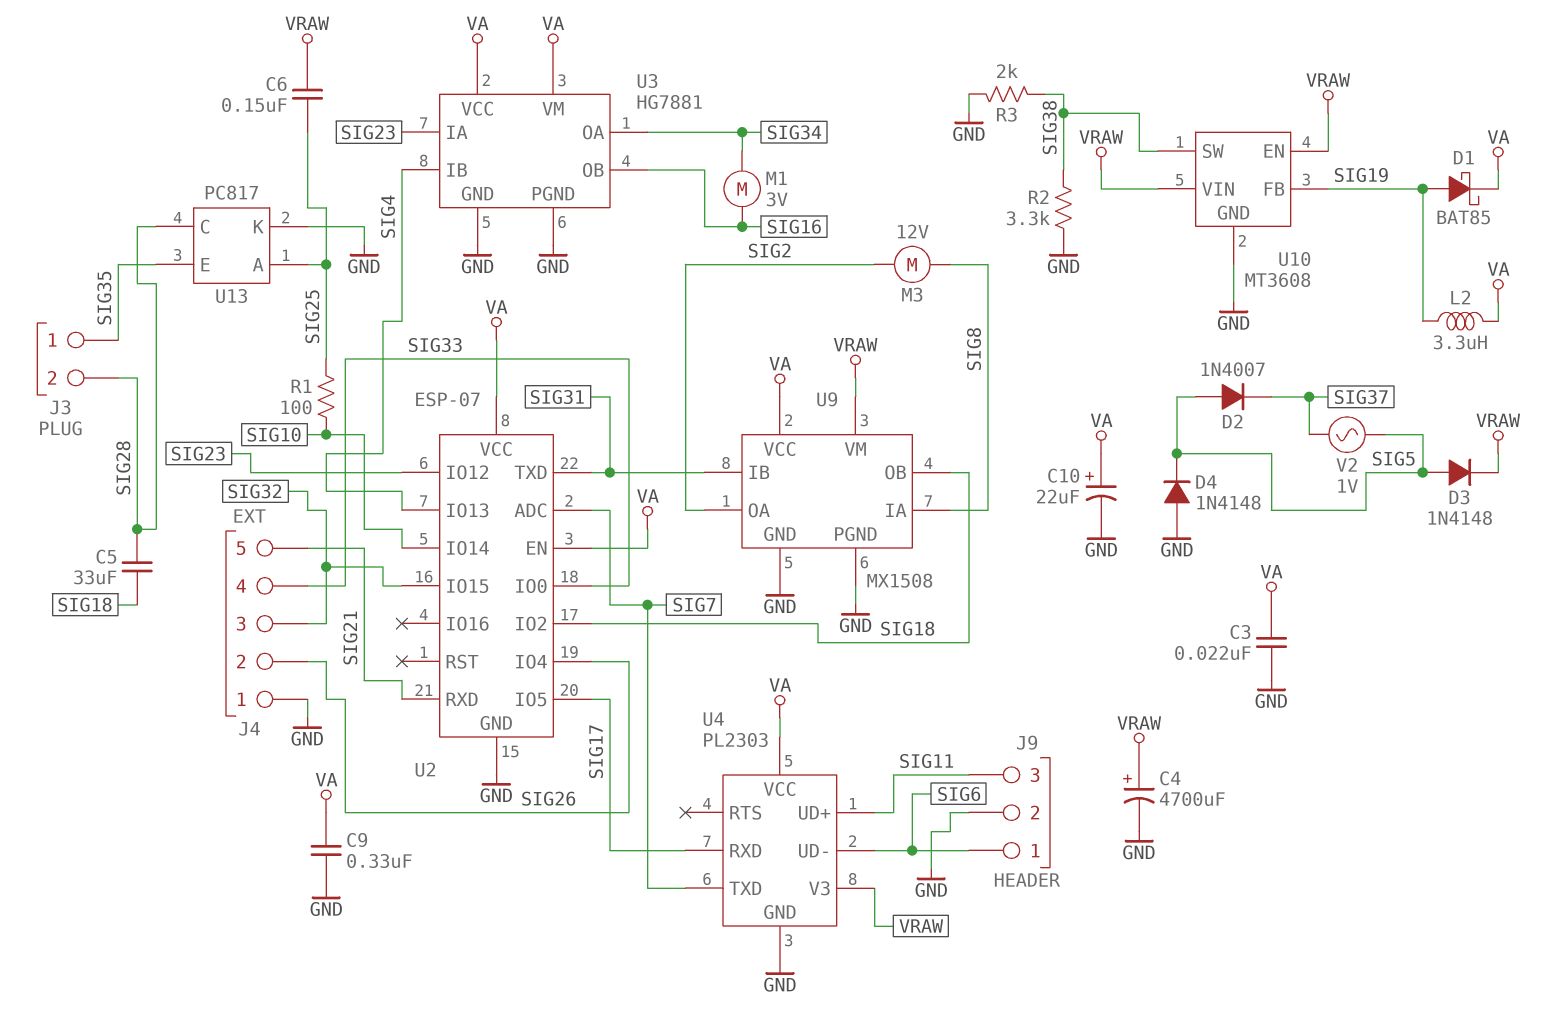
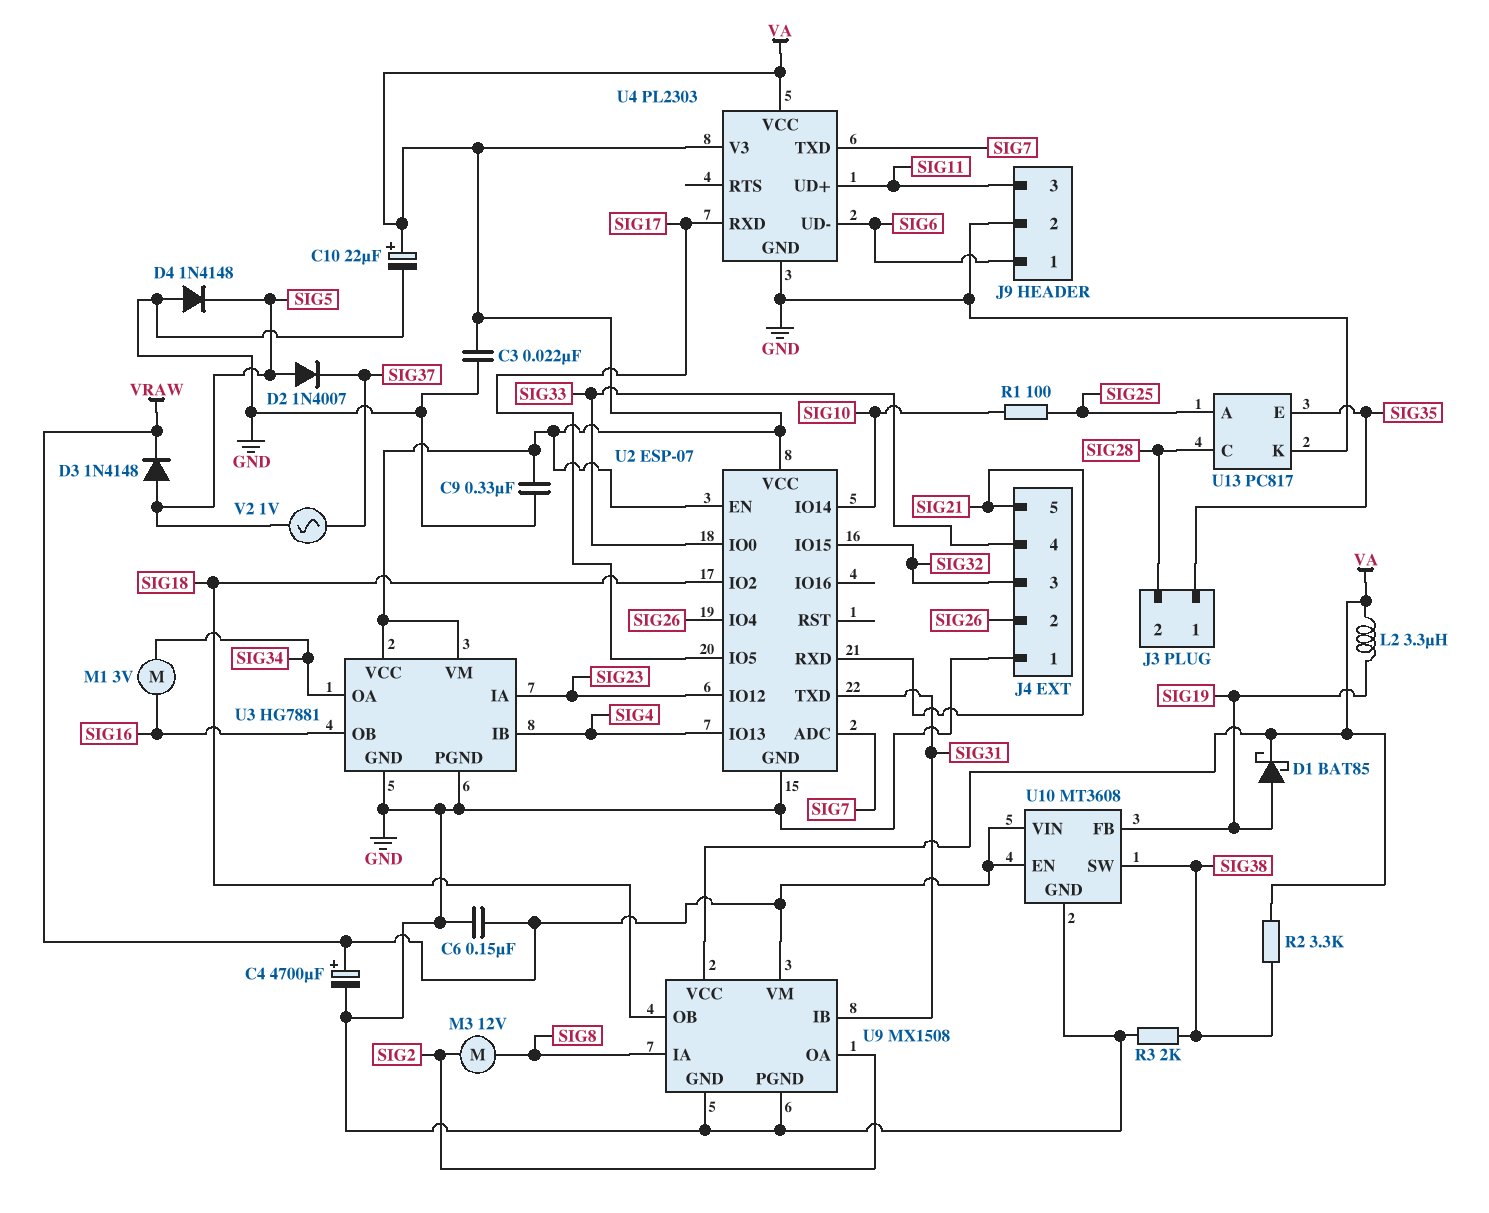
C5: 33uF (SIG18, SIG28) -> none
C6: 150nF (SIG25, VRAW) -> 150nF (GND, VRAW)
R2: 3.3k (GND, SIG38) -> 3.3k (SIG38, VA)
U4 pin V3: VRAW -> VA

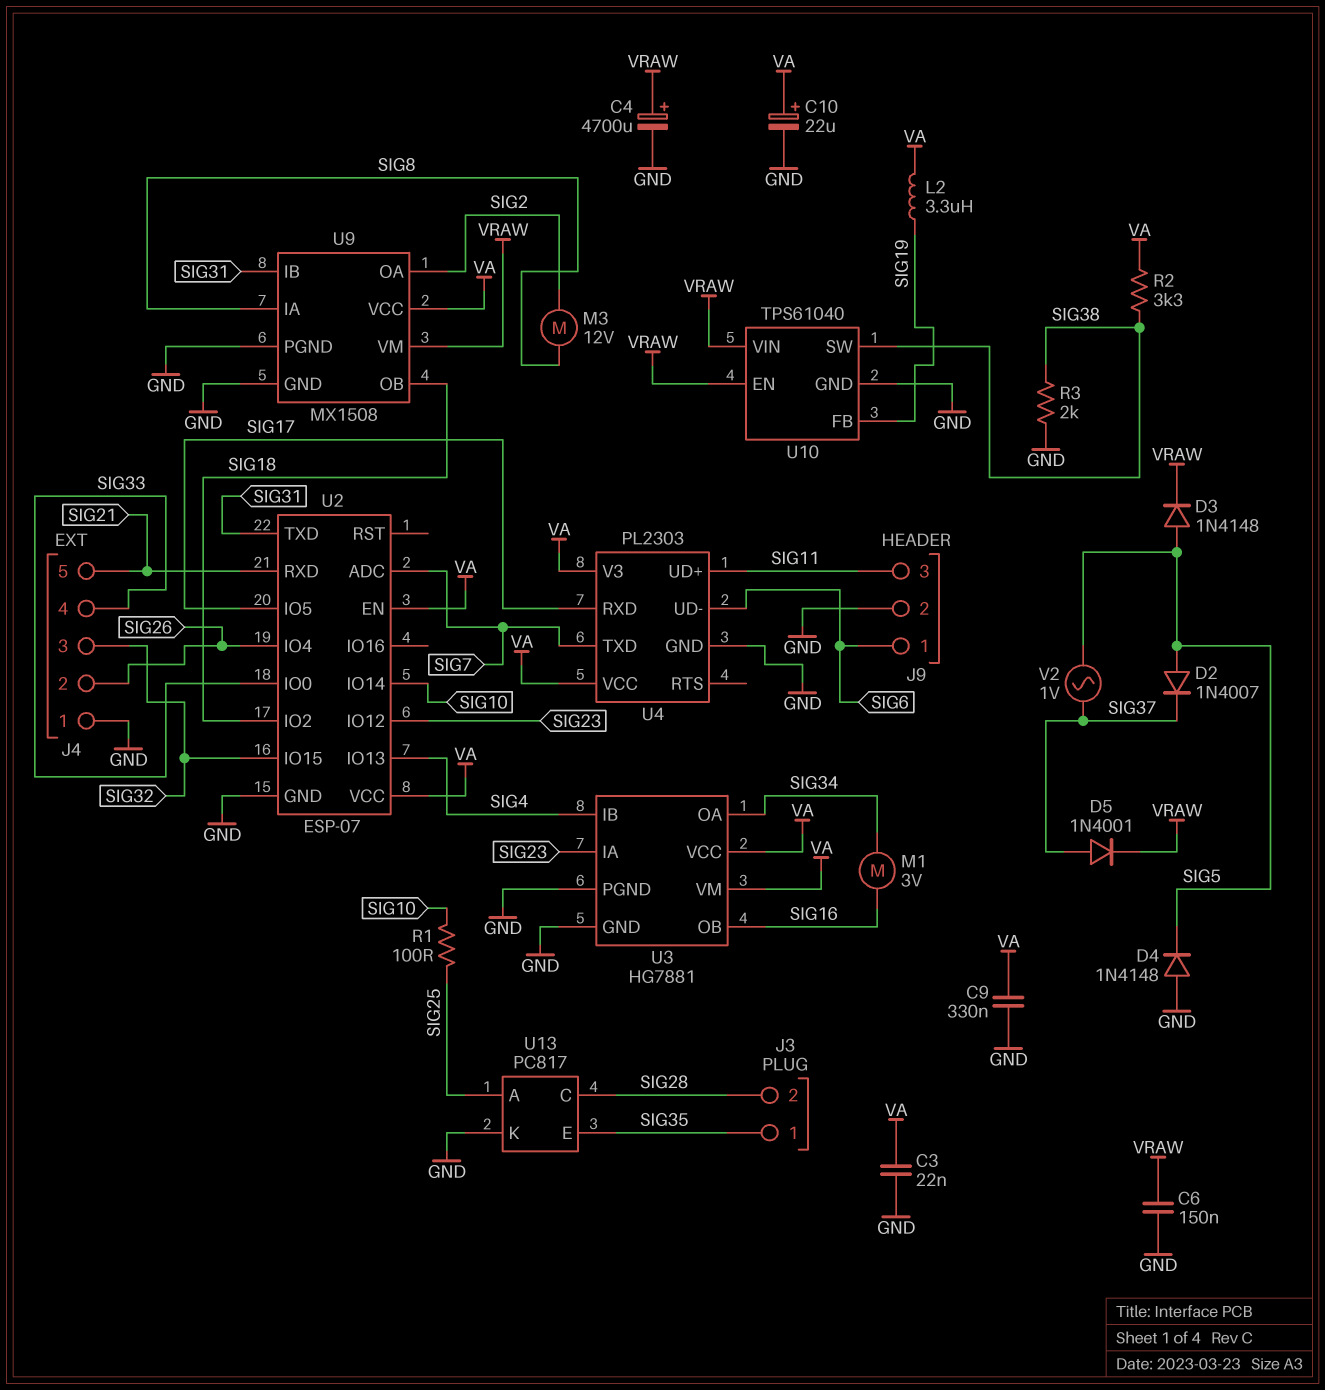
D1: schottky BAT85 (A SIG19, K VA) -> none
D5: none -> diode 1N4001 (A SIG37, K VRAW)
U10: MT3608 -> TPS61040

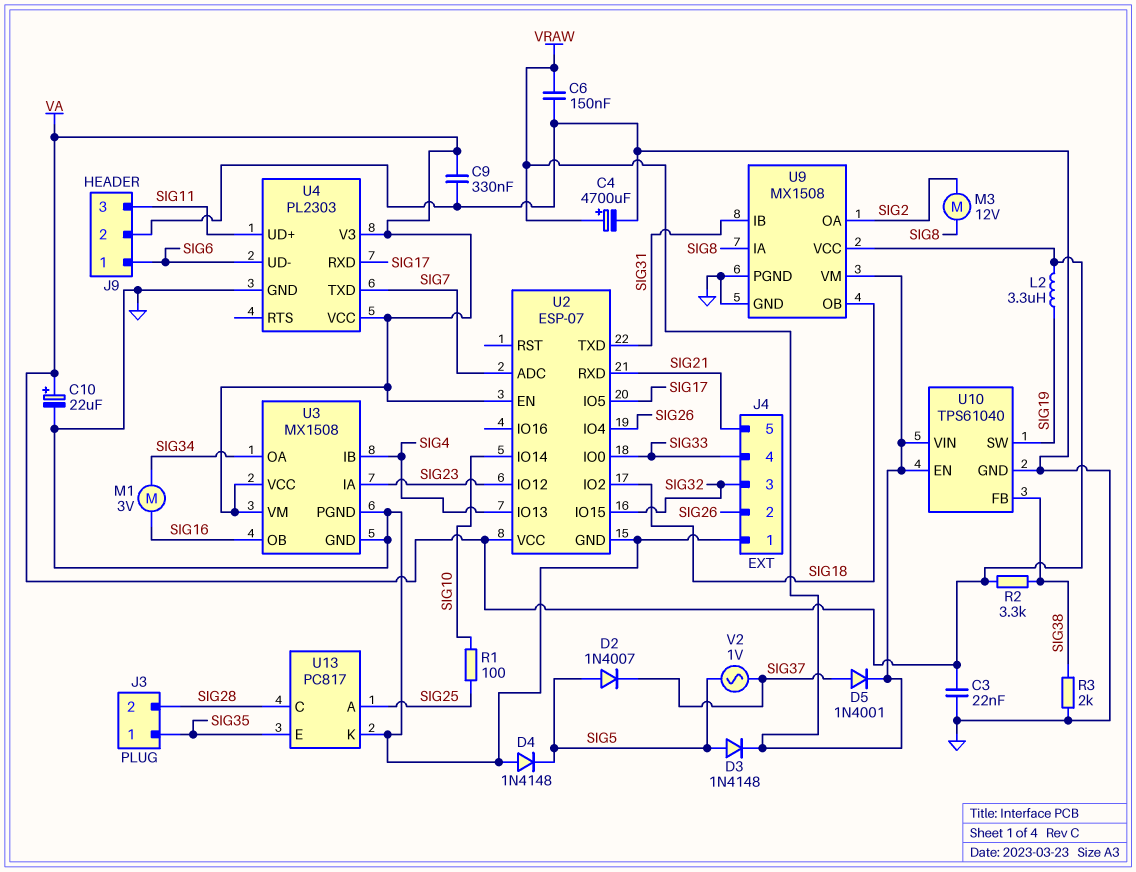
U3: HG7881 -> MX1508
U10 pin FB: SIG19 -> SIG38
U10 pin SW: SIG38 -> SIG19

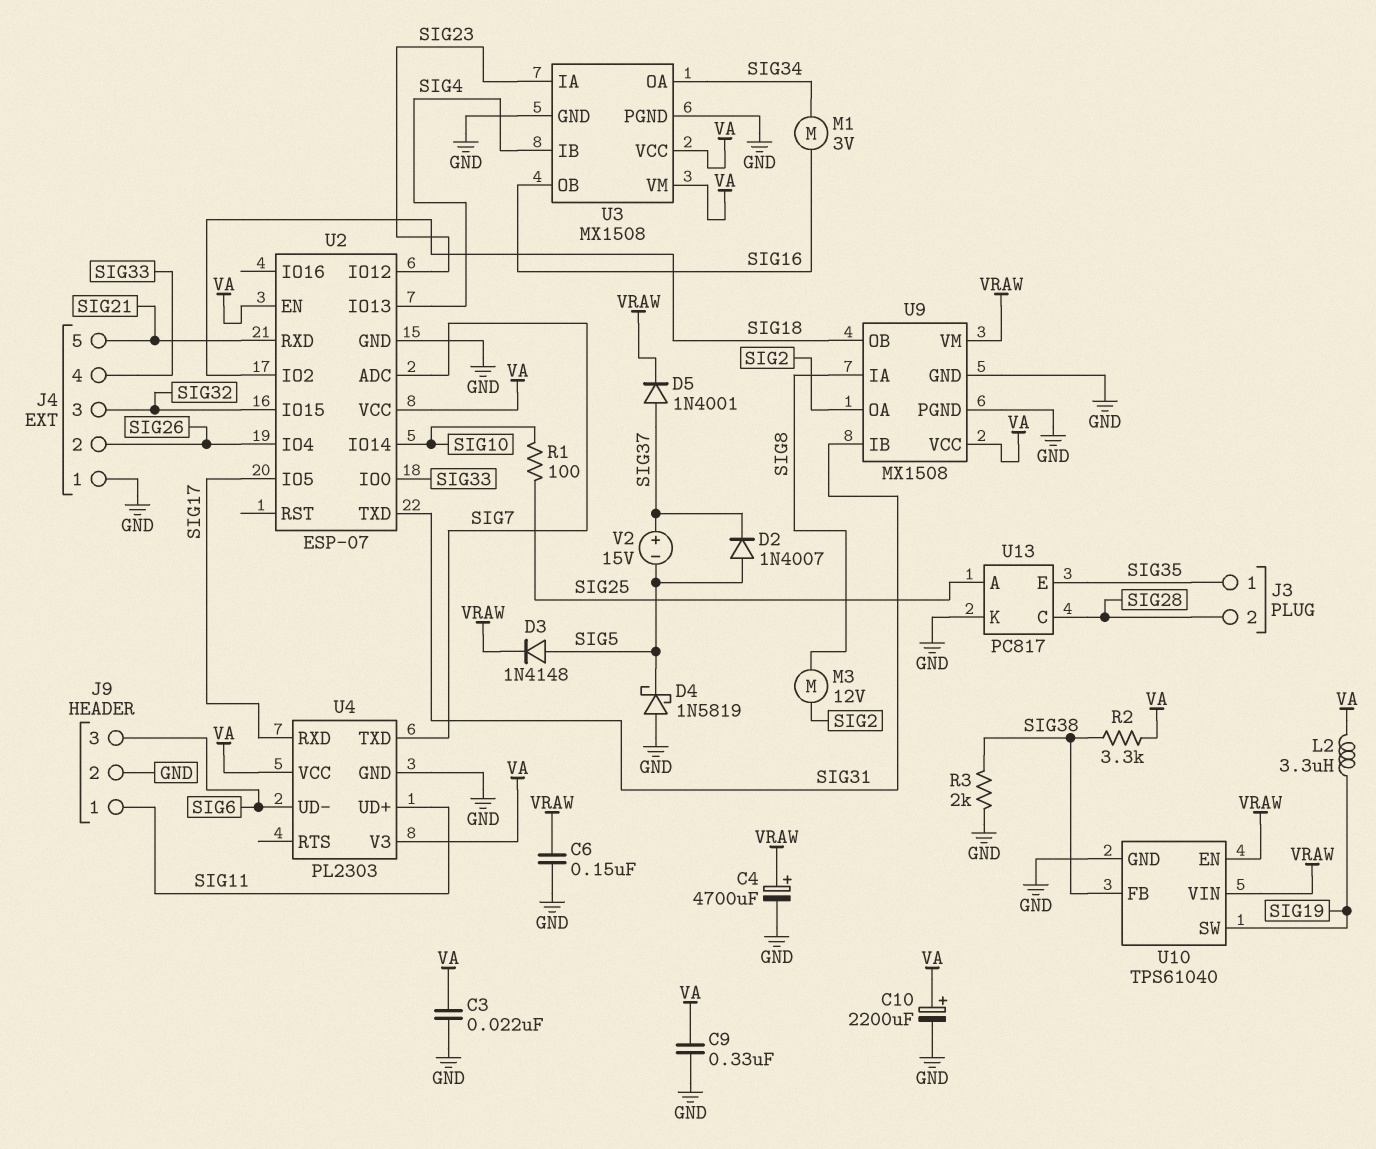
C10: 22uF (plus VA, minus GND) -> 2200uF (plus VA, minus GND)
D4: diode 1N4148 (A GND, K SIG5) -> schottky 1N5819 (A GND, K SIG5)
J9 pin 1: SIG6 -> SIG11
J9 pin 3: SIG11 -> SIG6
V2: AC 1V (SIG5, SIG37) -> 15V (plus SIG37, minus SIG5)

